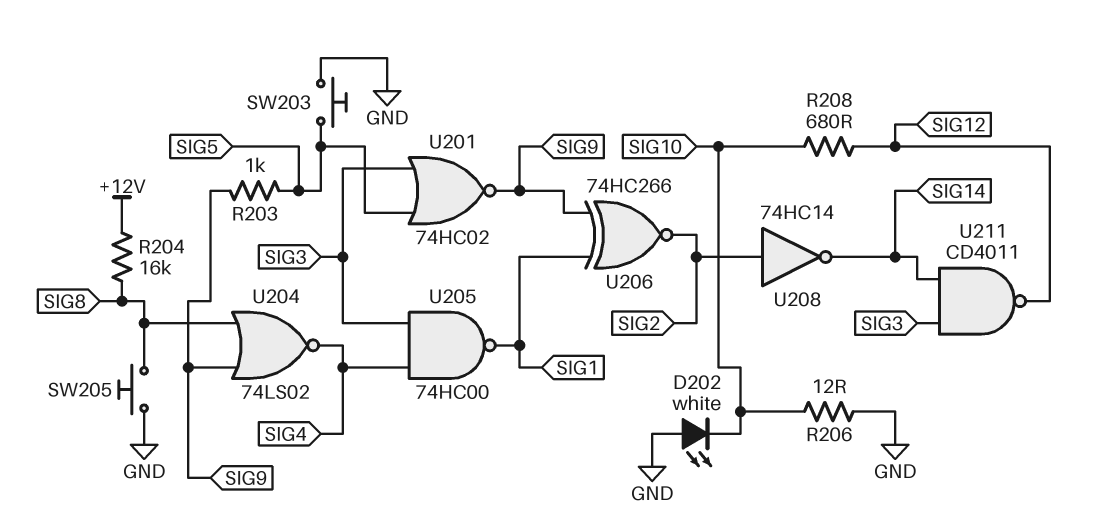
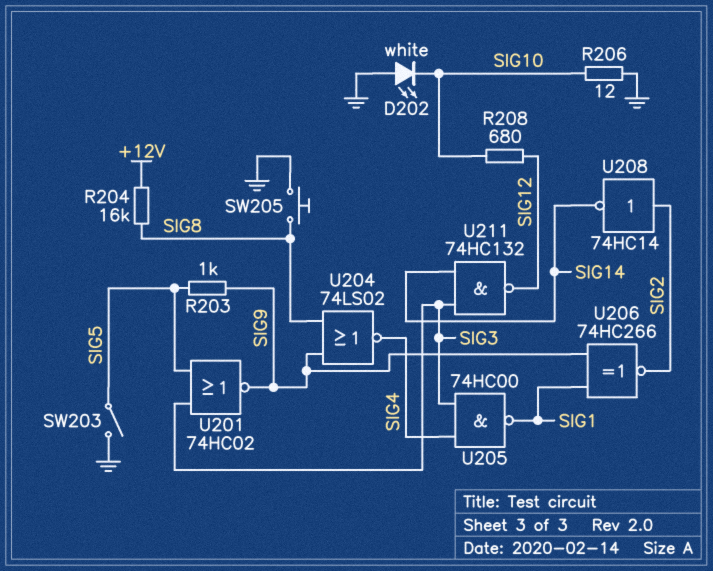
SW203: button (GND, SIG5) -> switch (GND, SIG5)
U211: NAND CD4011 (in SIG3, in SIG14, out SIG12) -> NAND 74HC132 (in SIG3, in SIG14, out SIG12)

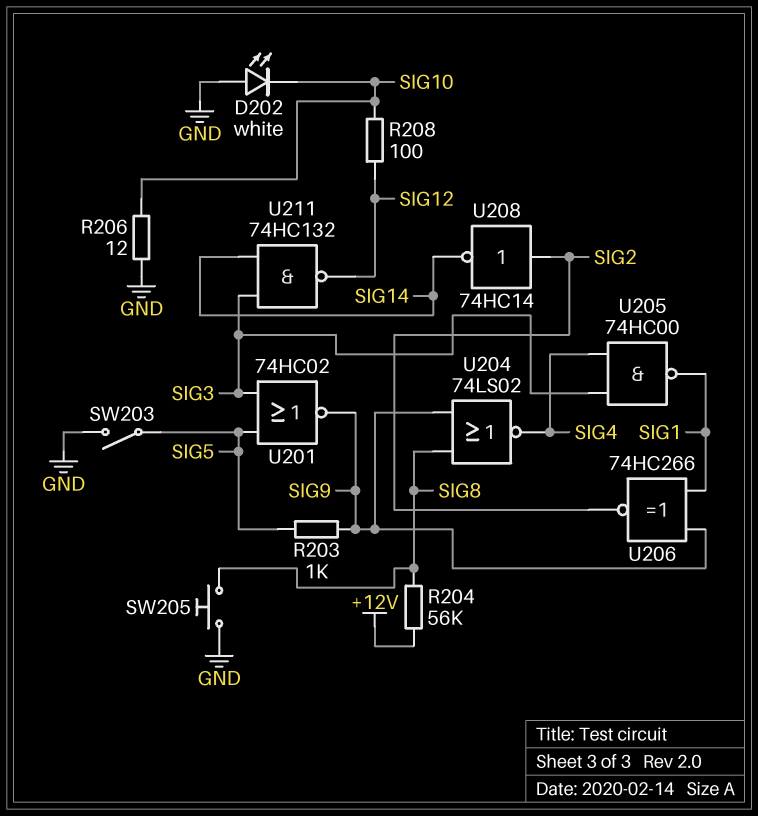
R204: 16k (+12V, SIG8) -> 56k (+12V, SIG8)
R208: 680 (SIG10, SIG12) -> 100 (SIG10, SIG12)

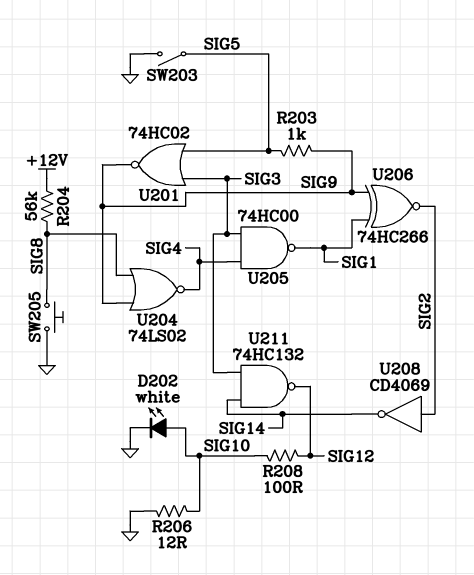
D202: LED white (A GND, K SIG10) -> LED white (A SIG10, K GND)
U208: NOT 74HC14 (in SIG2, out SIG14) -> NOT CD4069 (in SIG2, out SIG14)

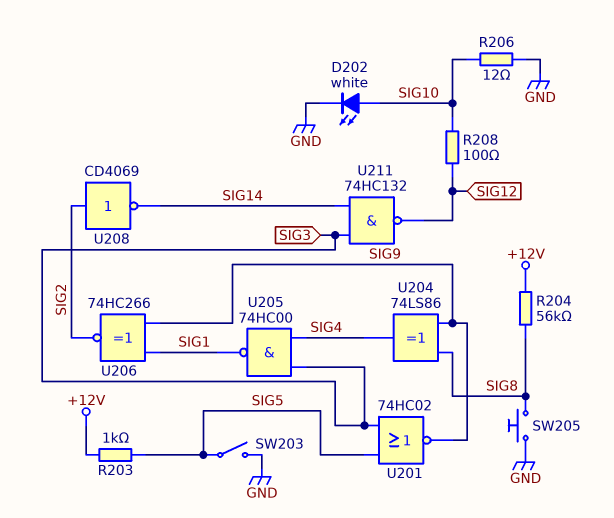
R203: 1k (SIG5, SIG9) -> 1k (+12V, SIG5)
U204: NOR 74LS02 (in SIG8, in SIG9, out SIG4) -> XOR 74LS86 (in SIG8, in SIG9, out SIG4)

